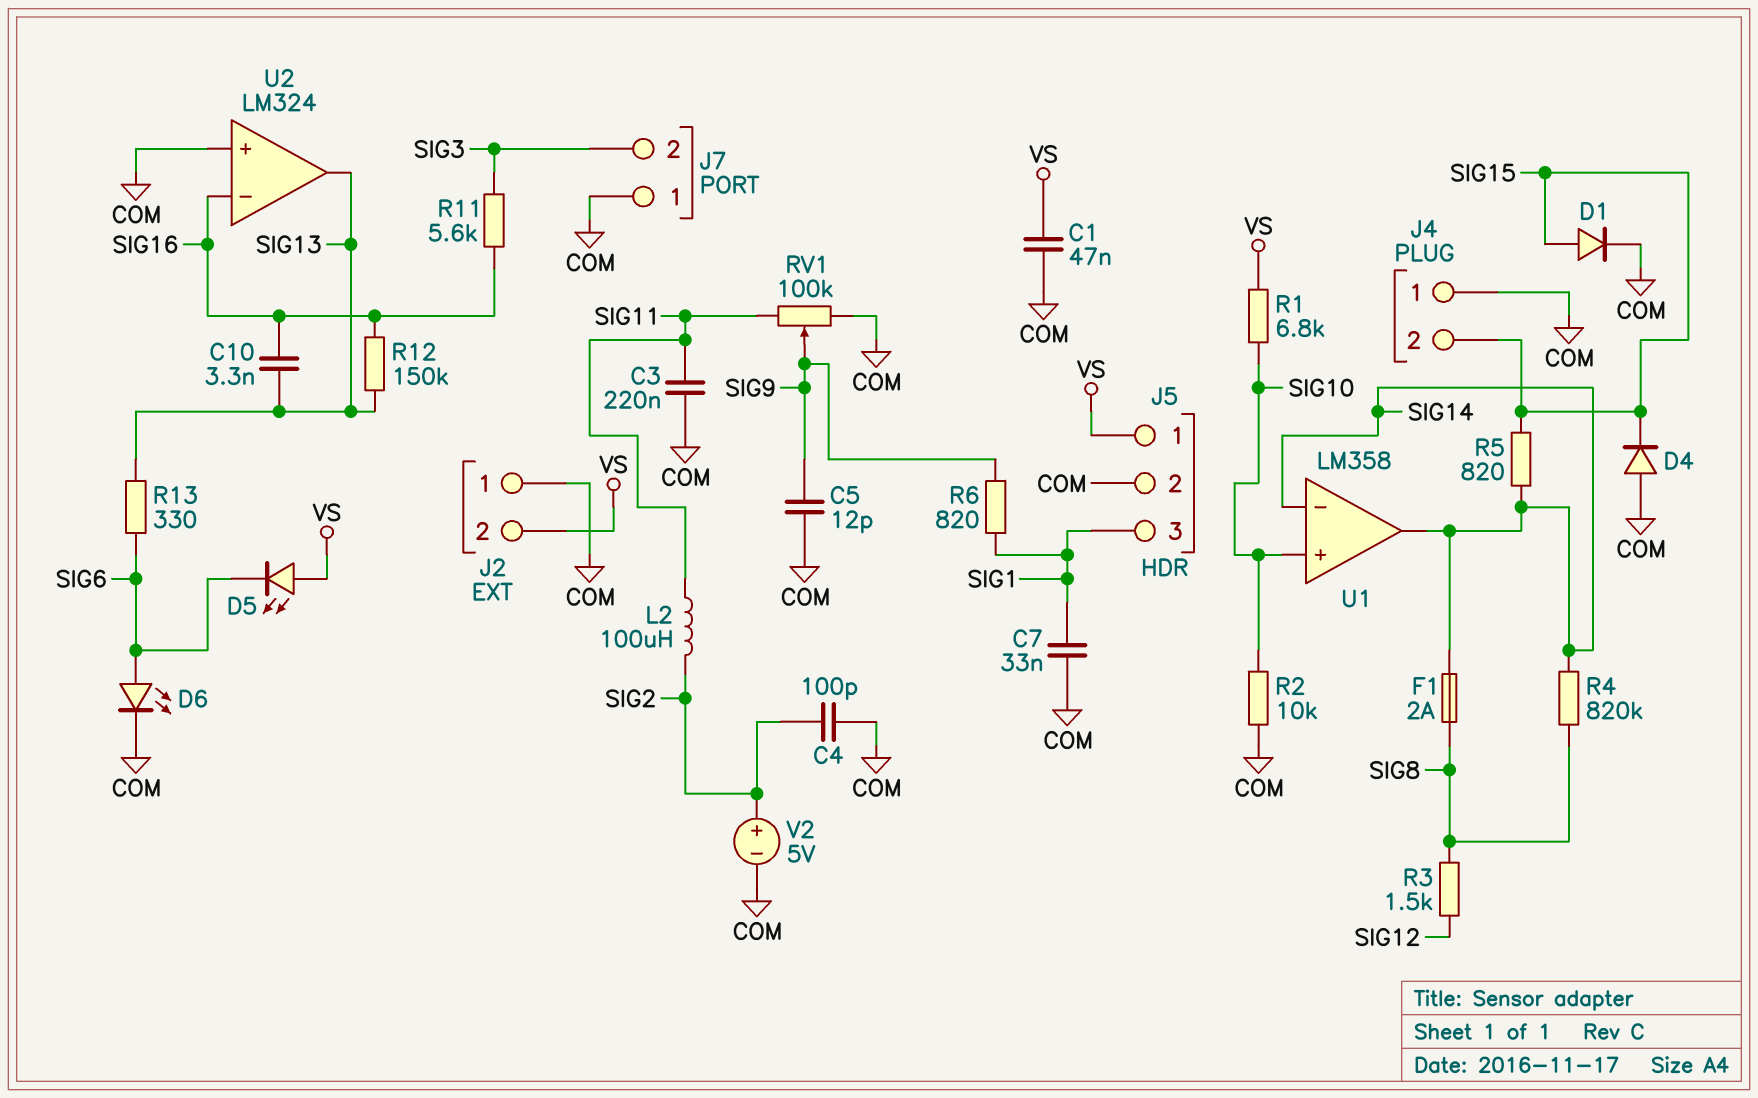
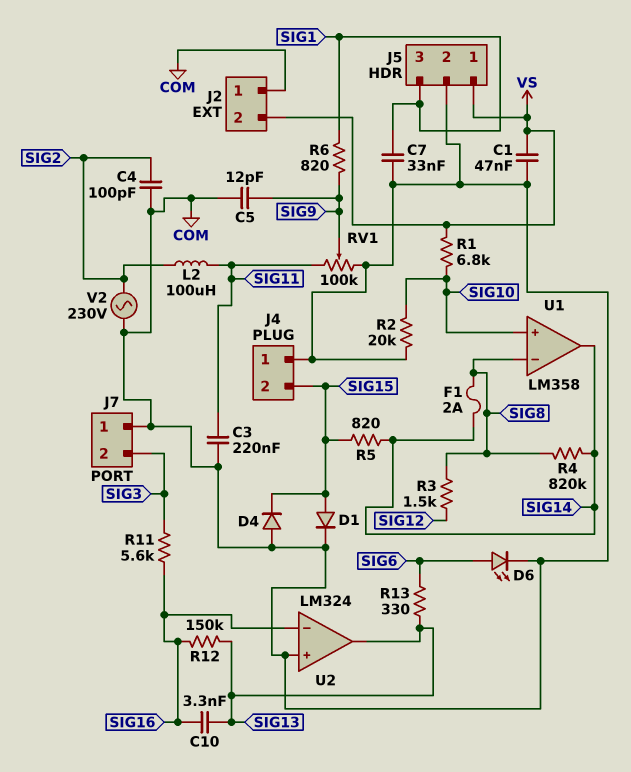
D5: LED (A VS, K SIG6) -> none
R2: 10k (COM, SIG10) -> 20k (COM, SIG10)
U1 pin in-: SIG14 -> SIG8
V2: 5V (plus SIG2, minus COM) -> AC 230V (COM, SIG2)

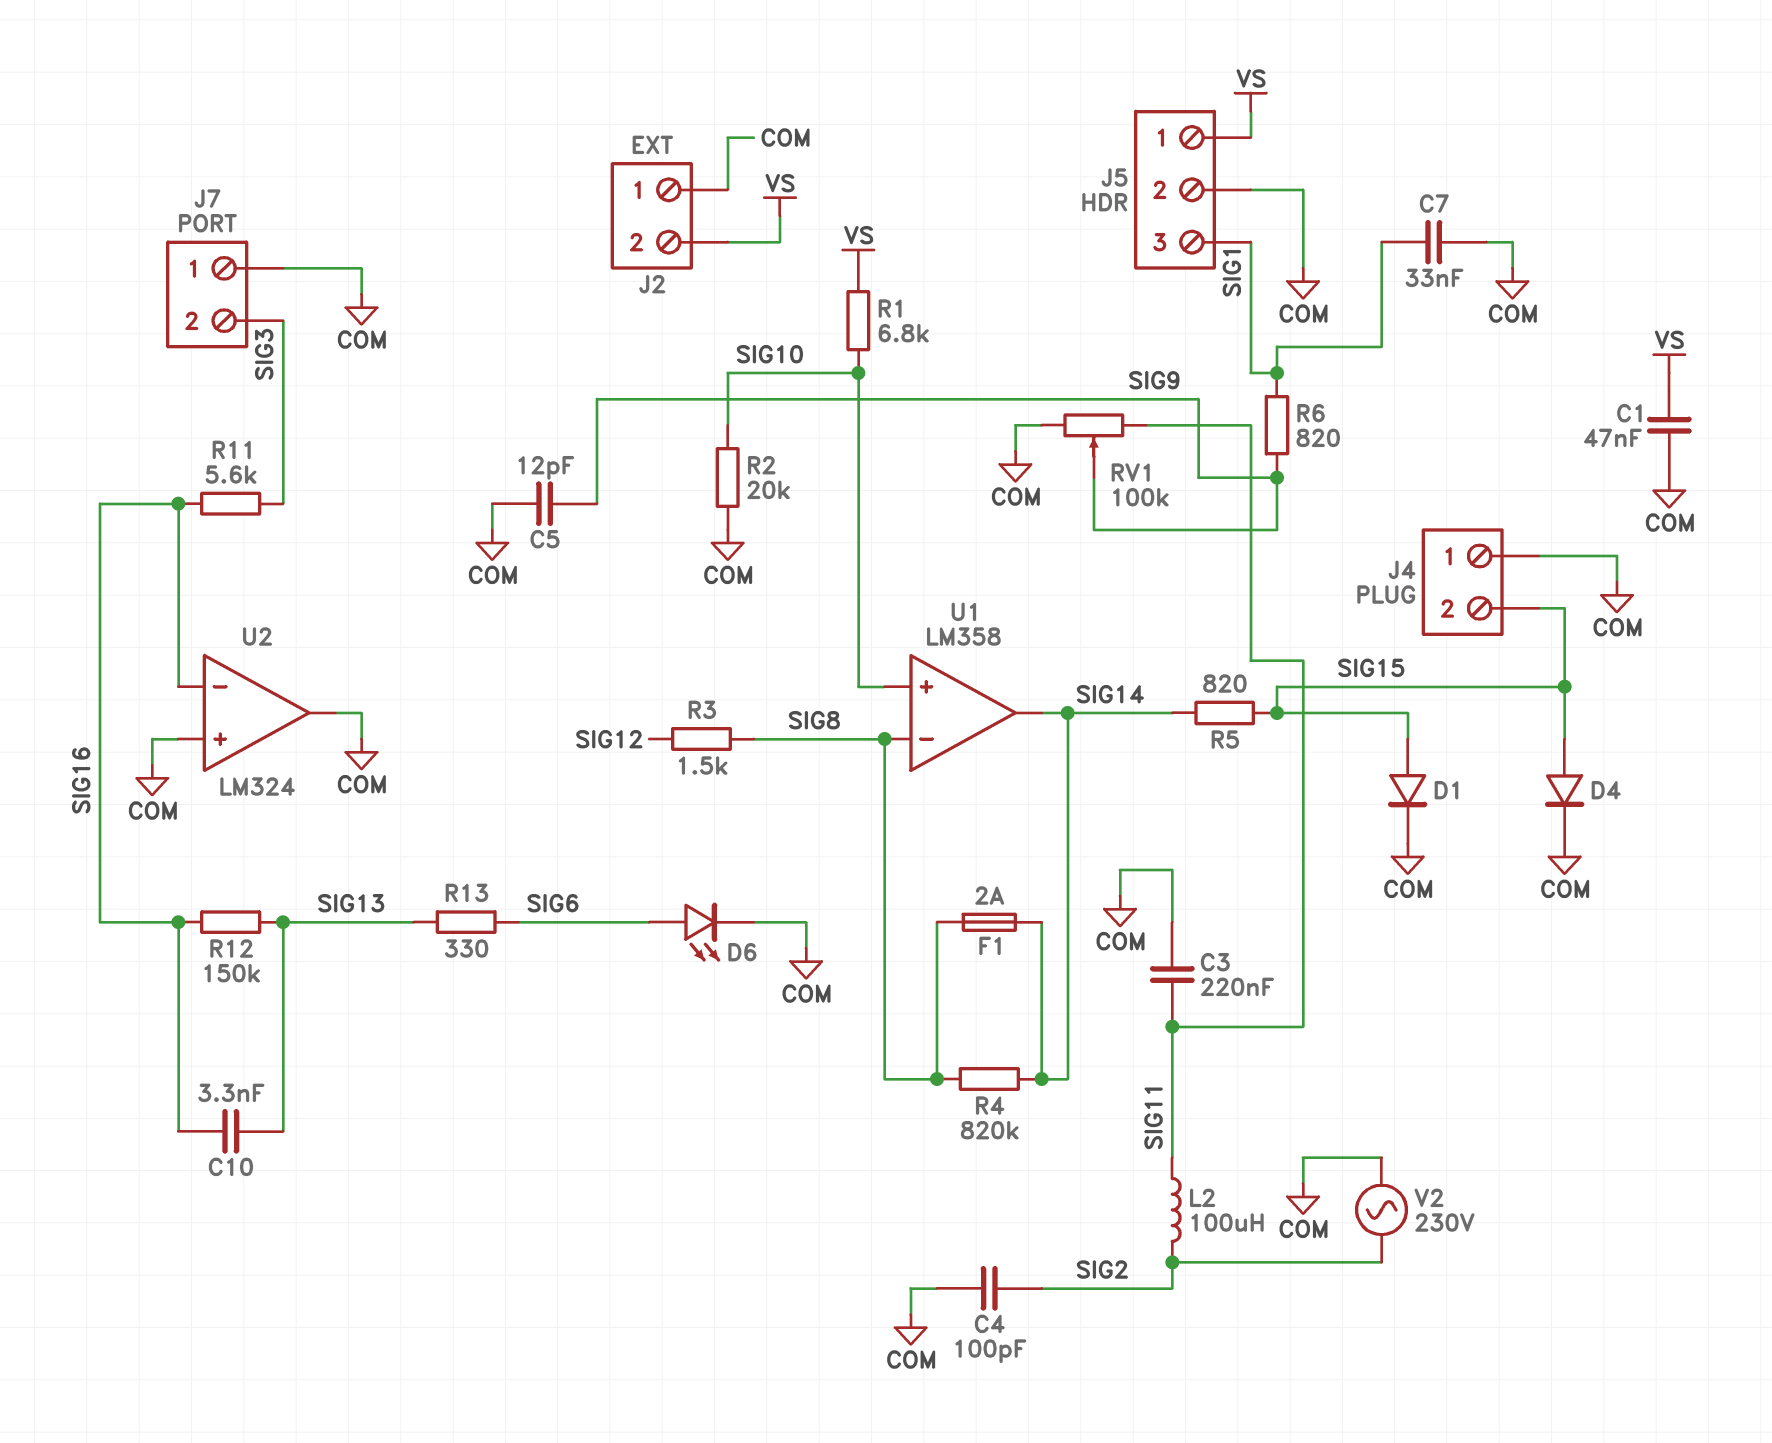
D4: diode (A COM, K SIG15) -> diode (A SIG15, K COM)
U2 pin out: SIG13 -> COM

